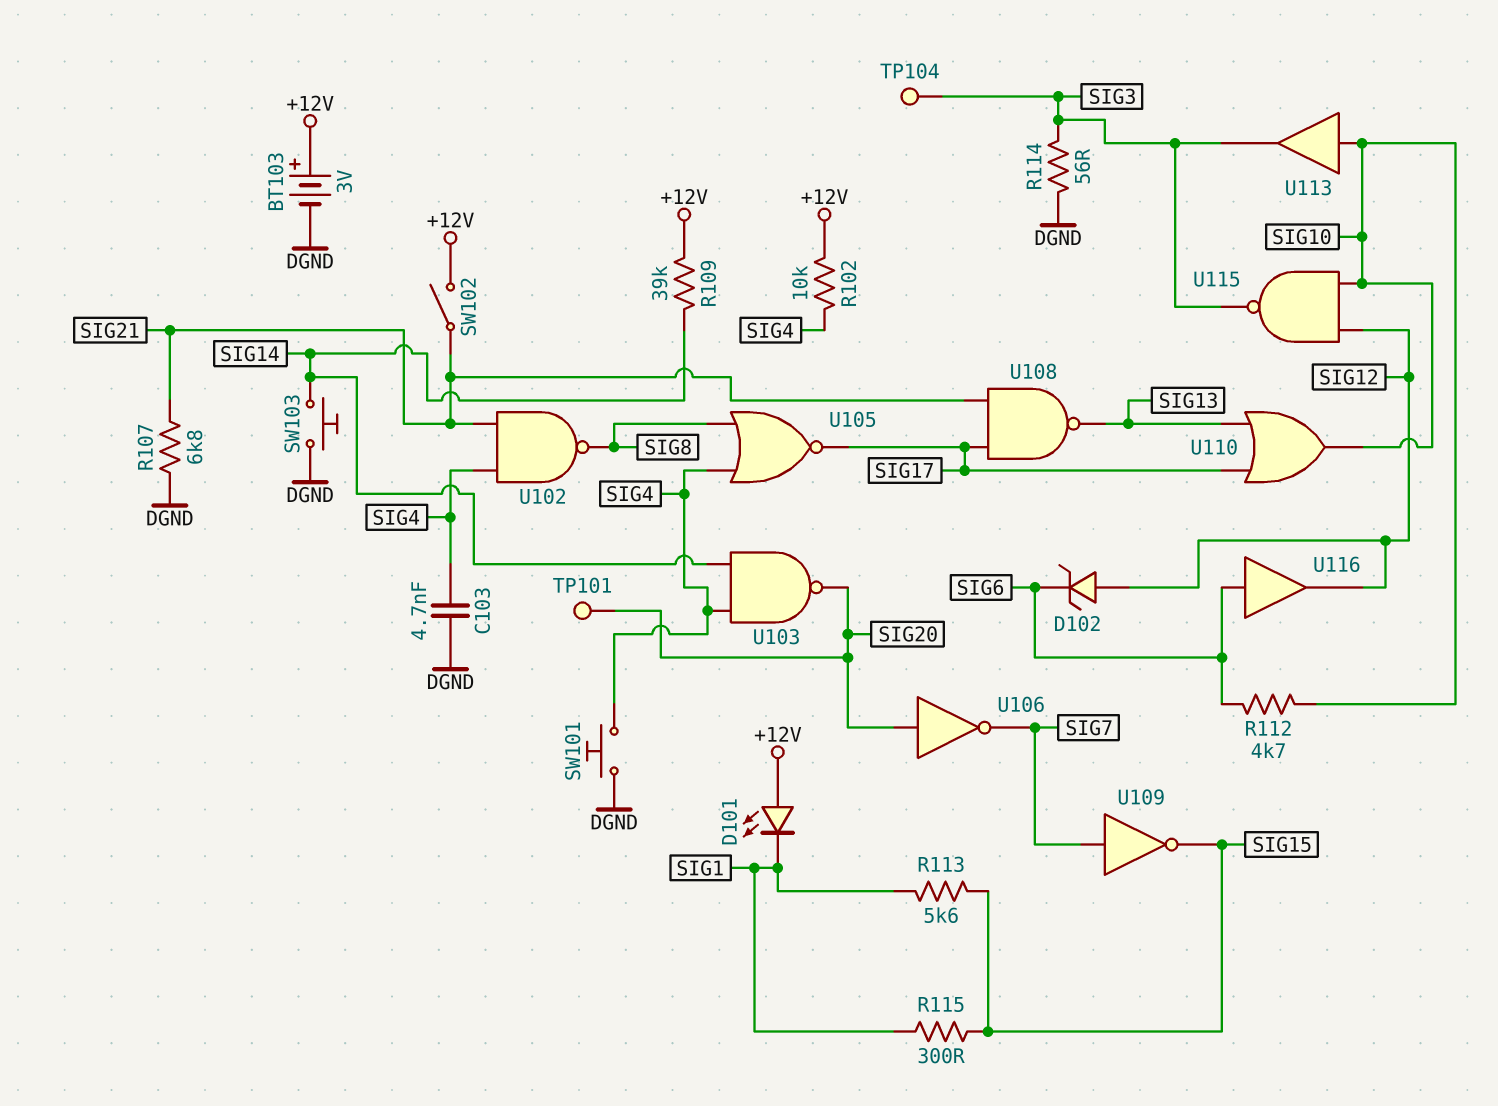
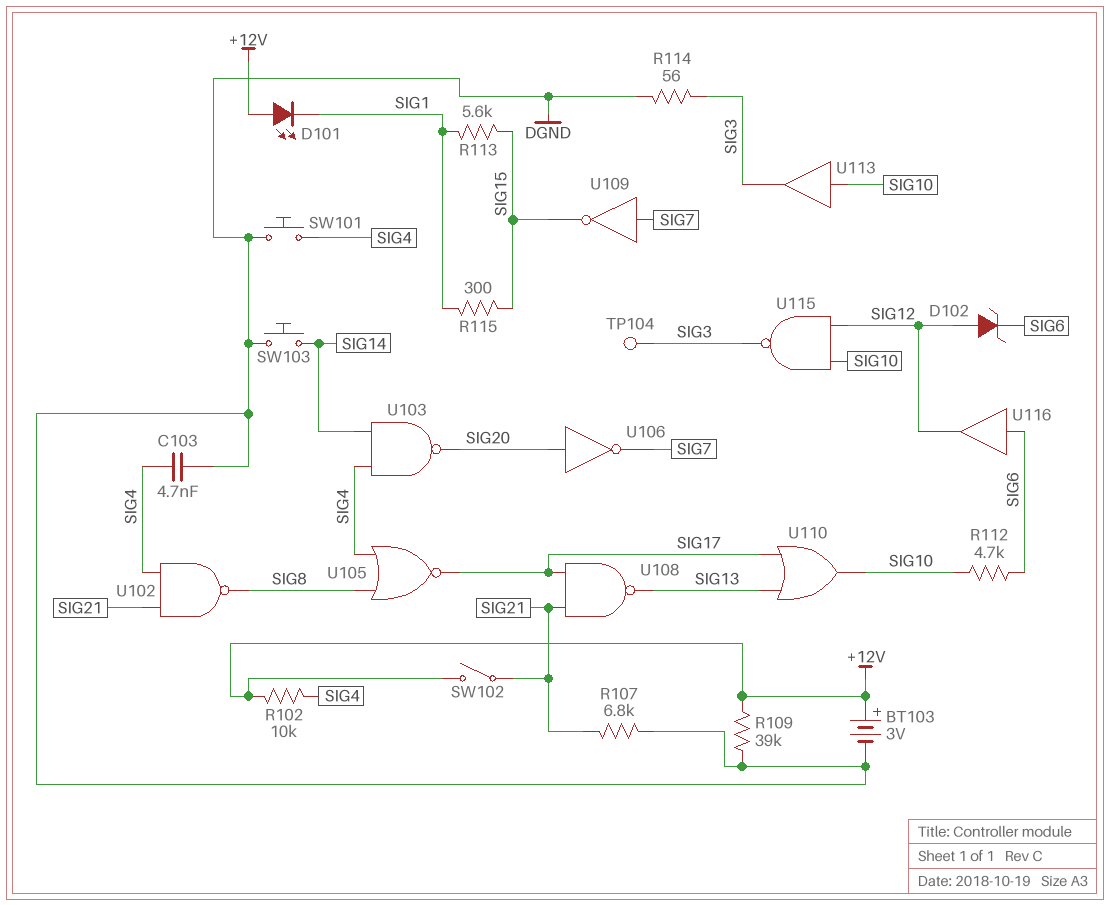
R109: 39k (+12V, SIG14) -> 39k (+12V, DGND)
TP101: test point (SIG20) -> none

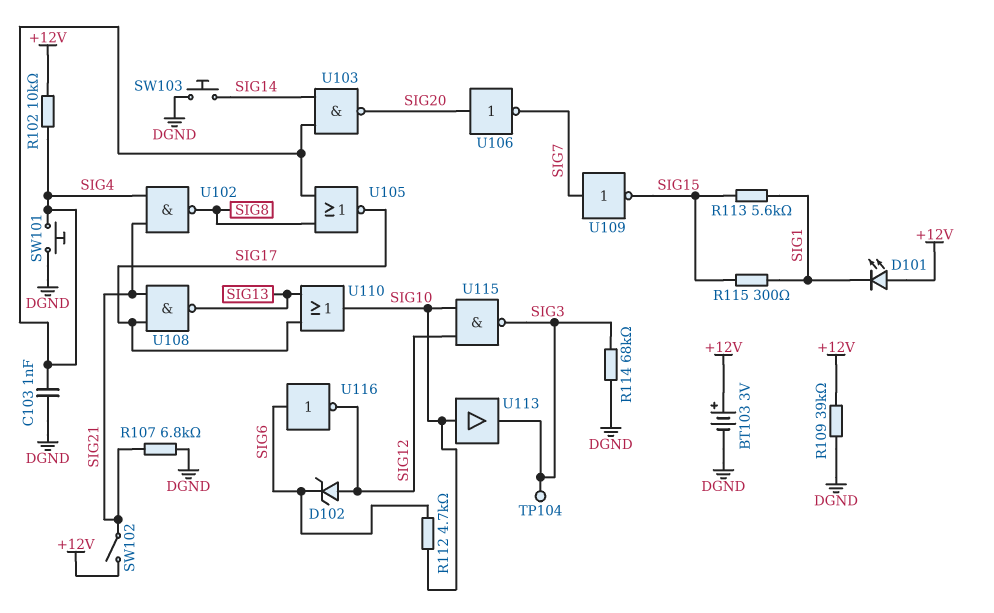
C103: 4.7nF (DGND, SIG4) -> 1nF (DGND, SIG4)
R114: 56 (DGND, SIG3) -> 68k (DGND, SIG3)
U116: buffer (in SIG6, out SIG12) -> NOT (in SIG6, out SIG12)

